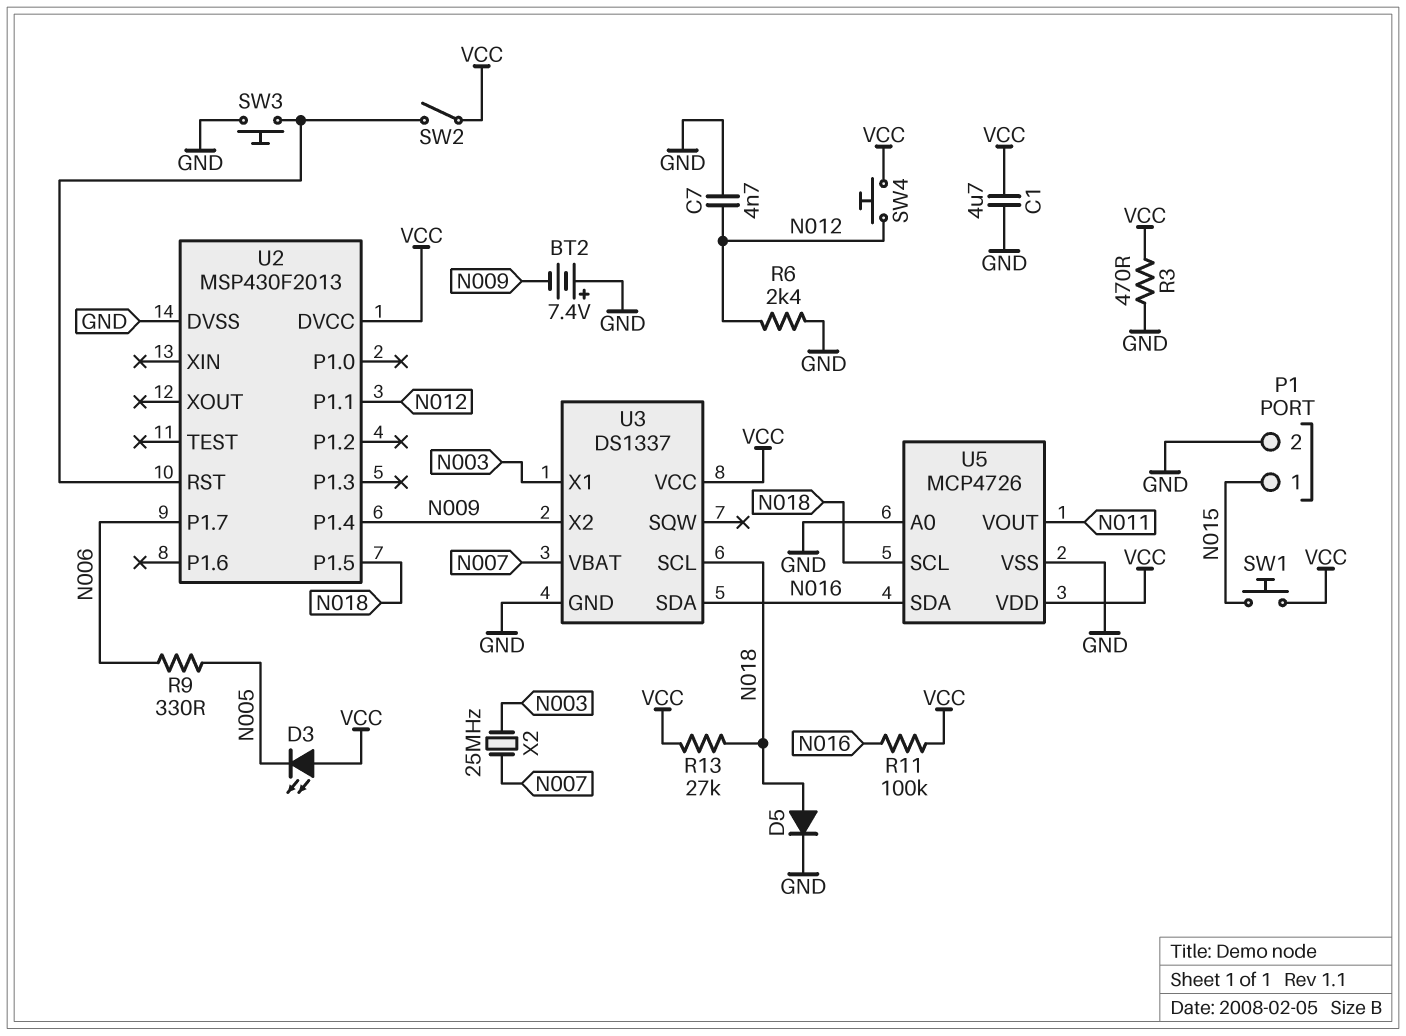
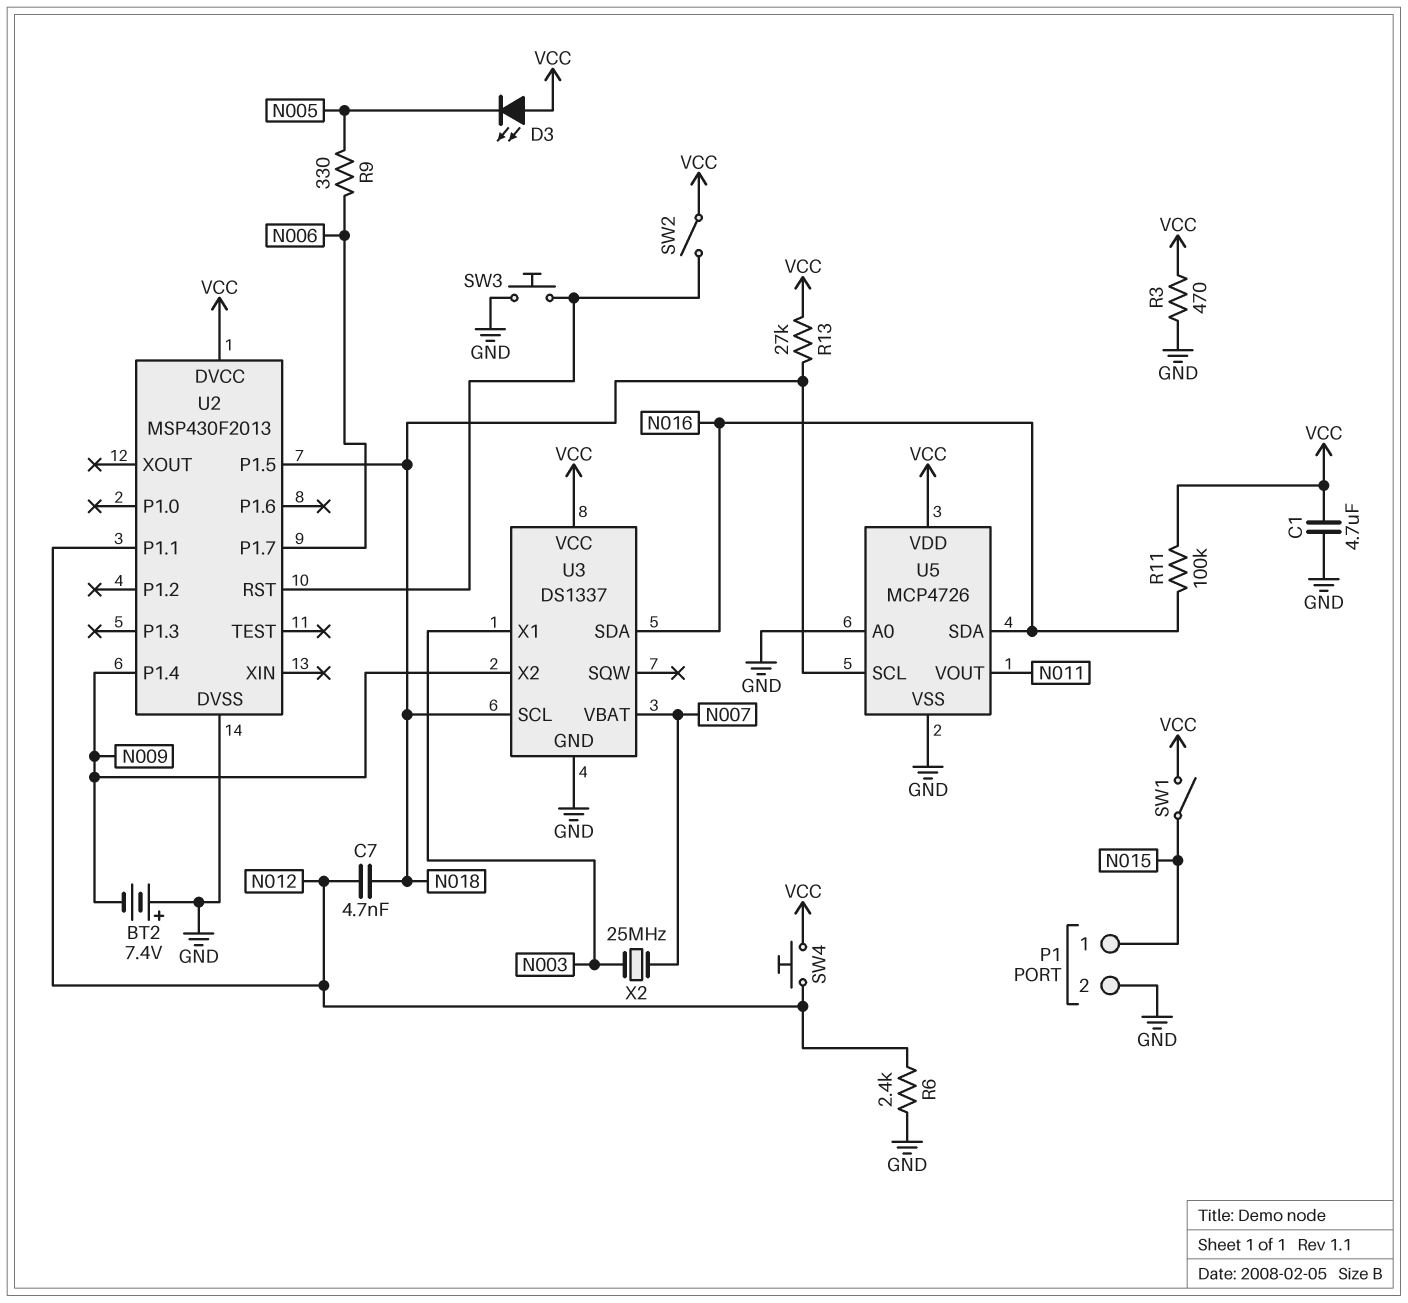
C7: 4.7nF (GND, N012) -> 4.7nF (N012, N018)
D5: diode (A N018, K GND) -> none
SW1: button (N015, VCC) -> switch (N015, VCC)

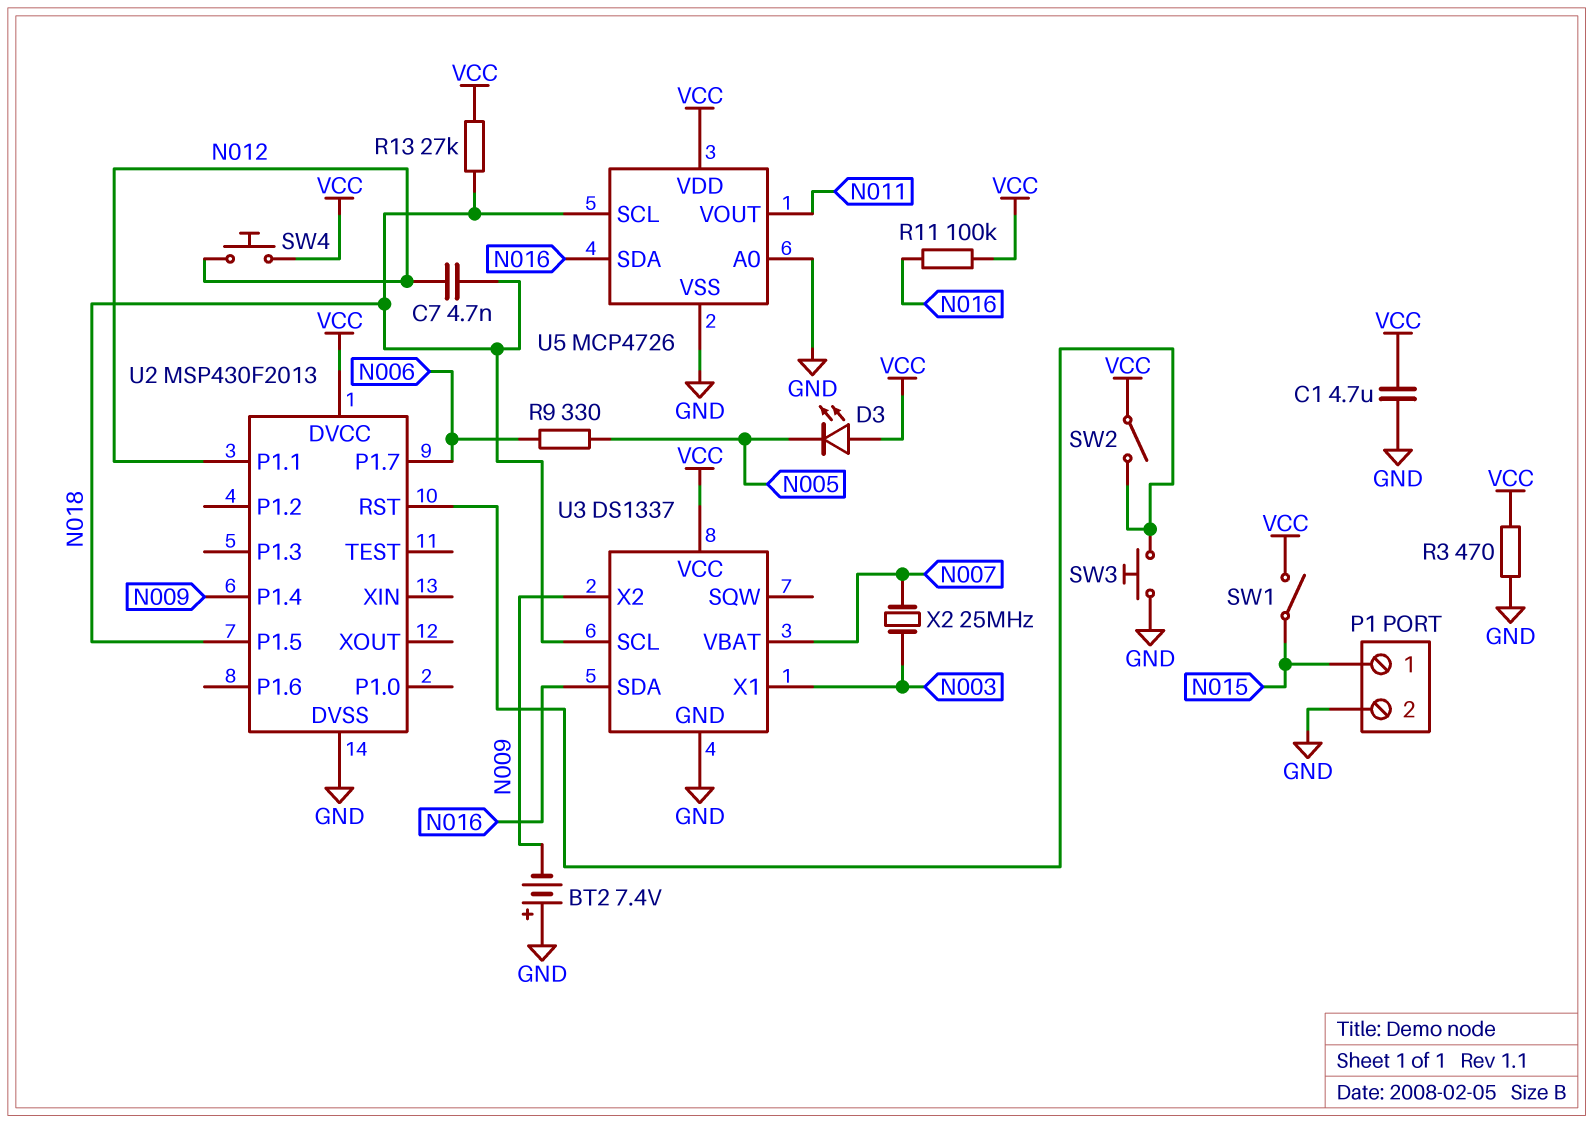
R6: 2.4k (GND, N012) -> none

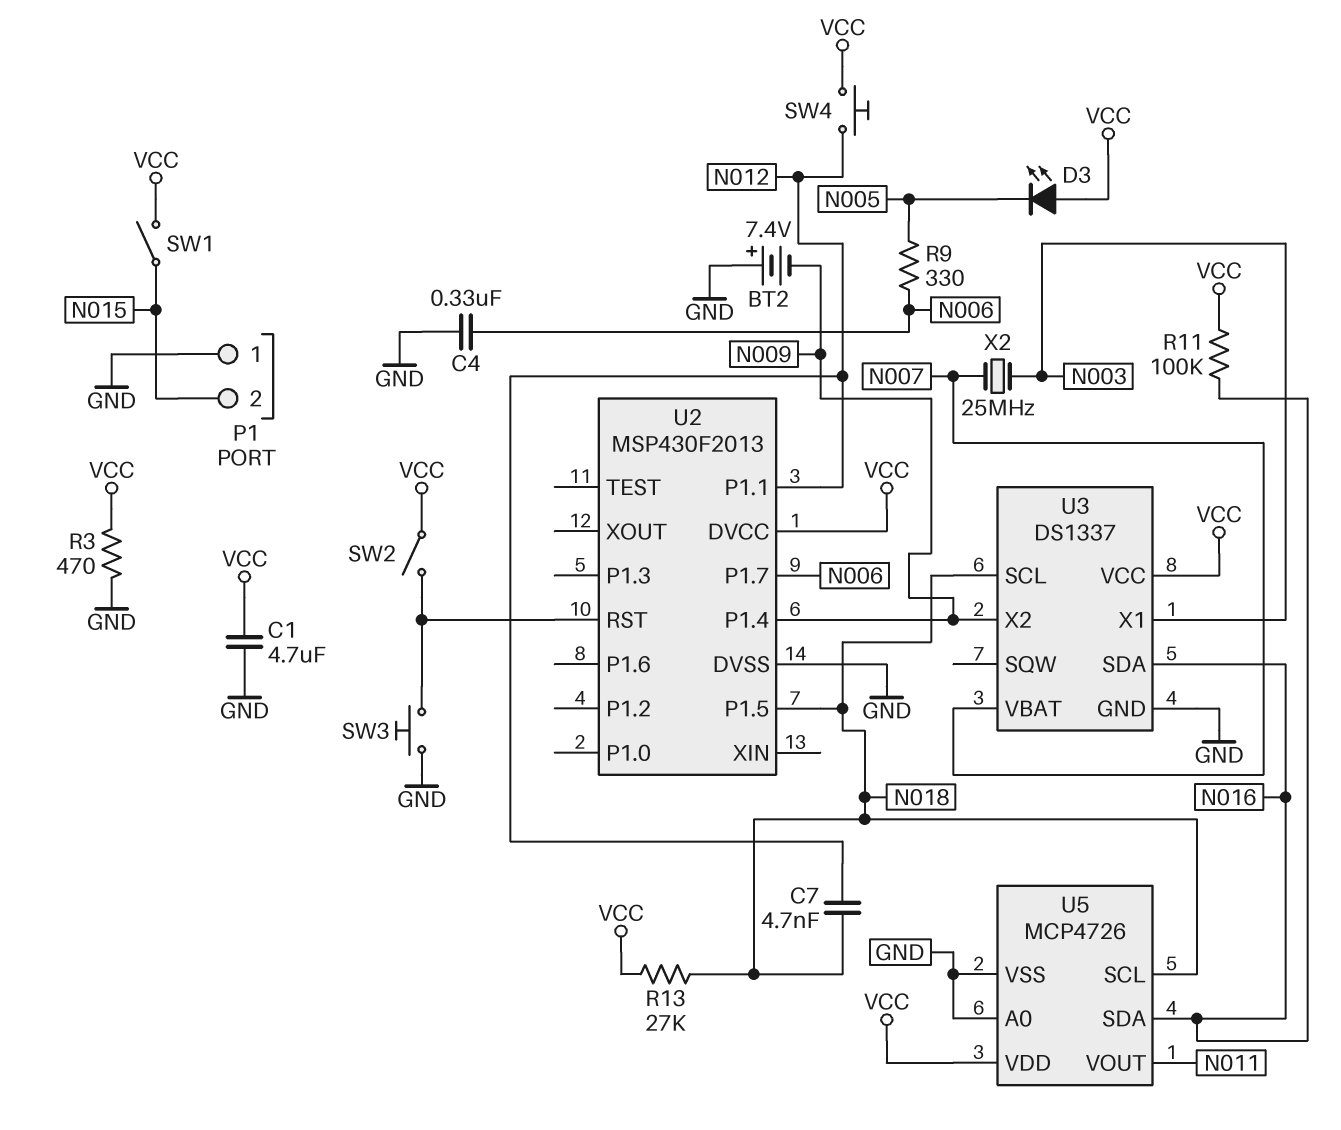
C4: none -> 330nF (GND, N006)
P1 pin 1: N015 -> GND
P1 pin 2: GND -> N015

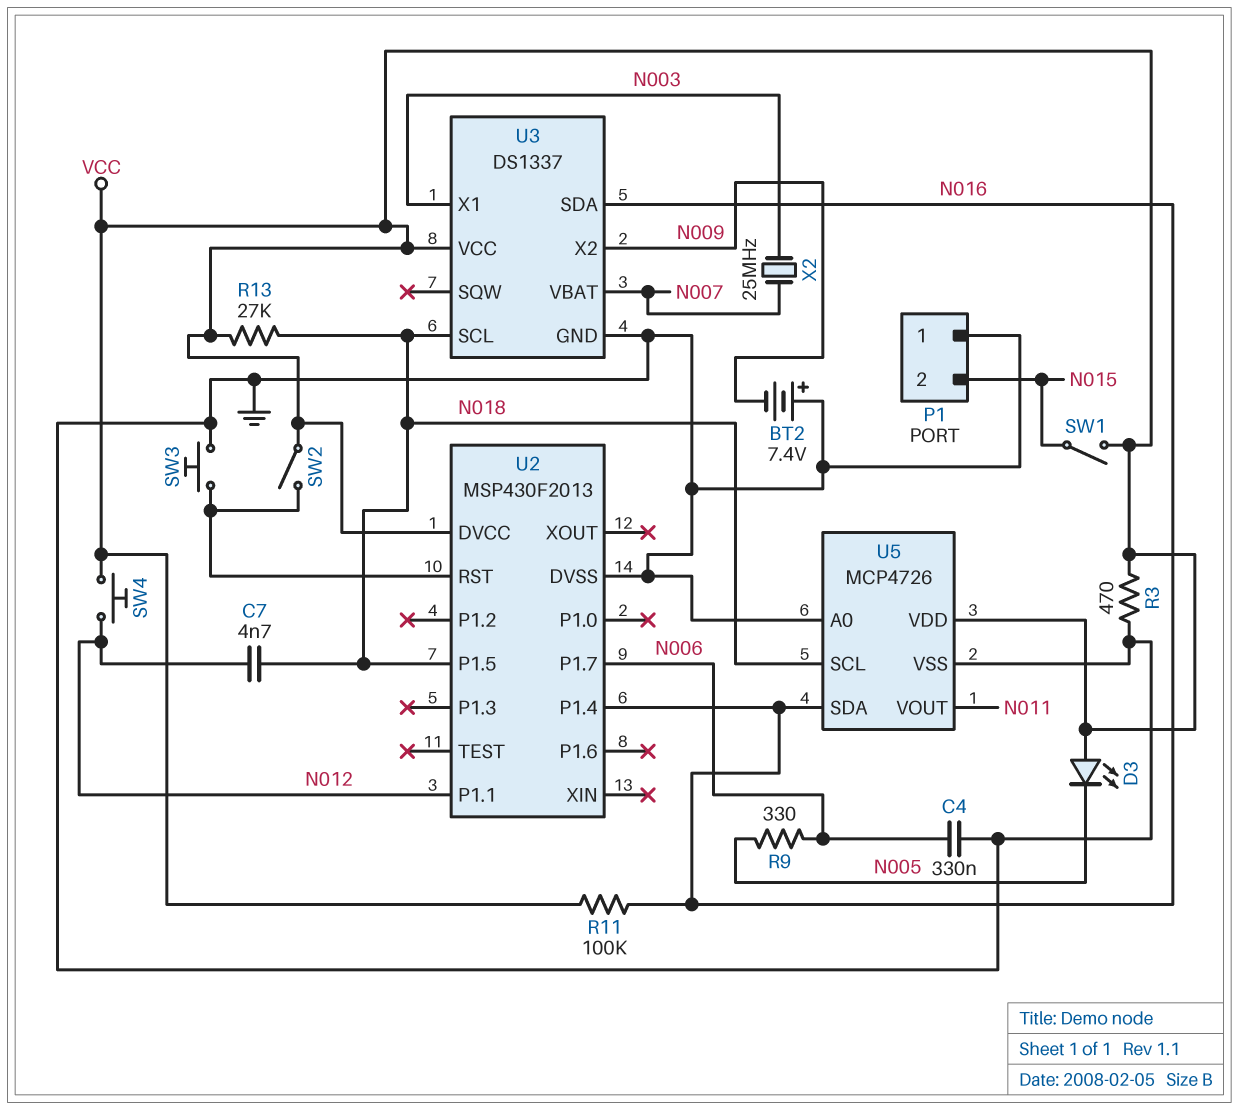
C1: 4.7uF (GND, VCC) -> none
U2 pin P1.4: N009 -> N016

